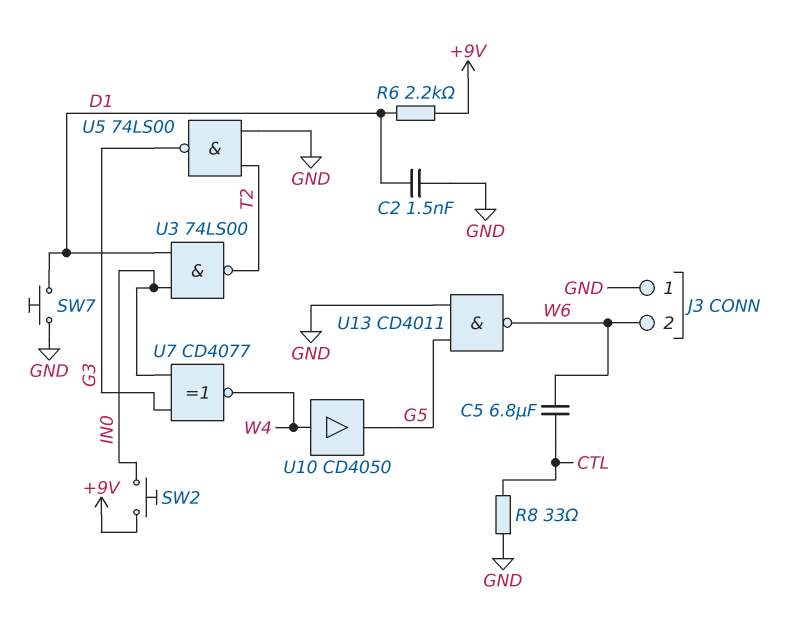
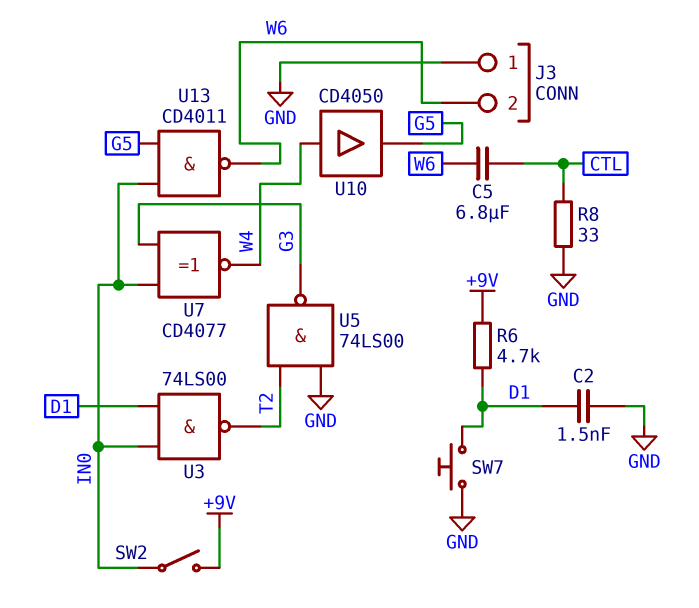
R6: 2.2k (+9V, D1) -> 4.7k (+9V, D1)
SW2: button (+9V, IN0) -> switch (+9V, IN0)
U13: NAND CD4011 (in G5, in GND, out W6) -> NAND CD4011 (in G5, in IN0, out W6)

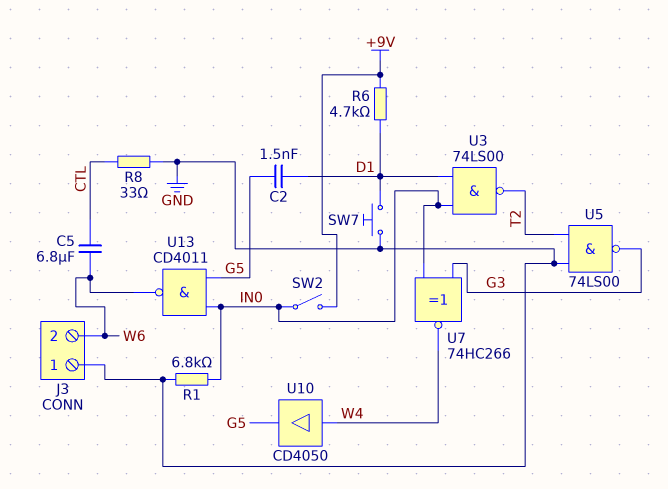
C2: 1.5nF (D1, GND) -> 1.5nF (D1, G5)
R1: none -> 6.8k (GND, IN0)
U7: XNOR CD4077 (in G3, in IN0, out W4) -> XNOR 74HC266 (in G3, in IN0, out W4)

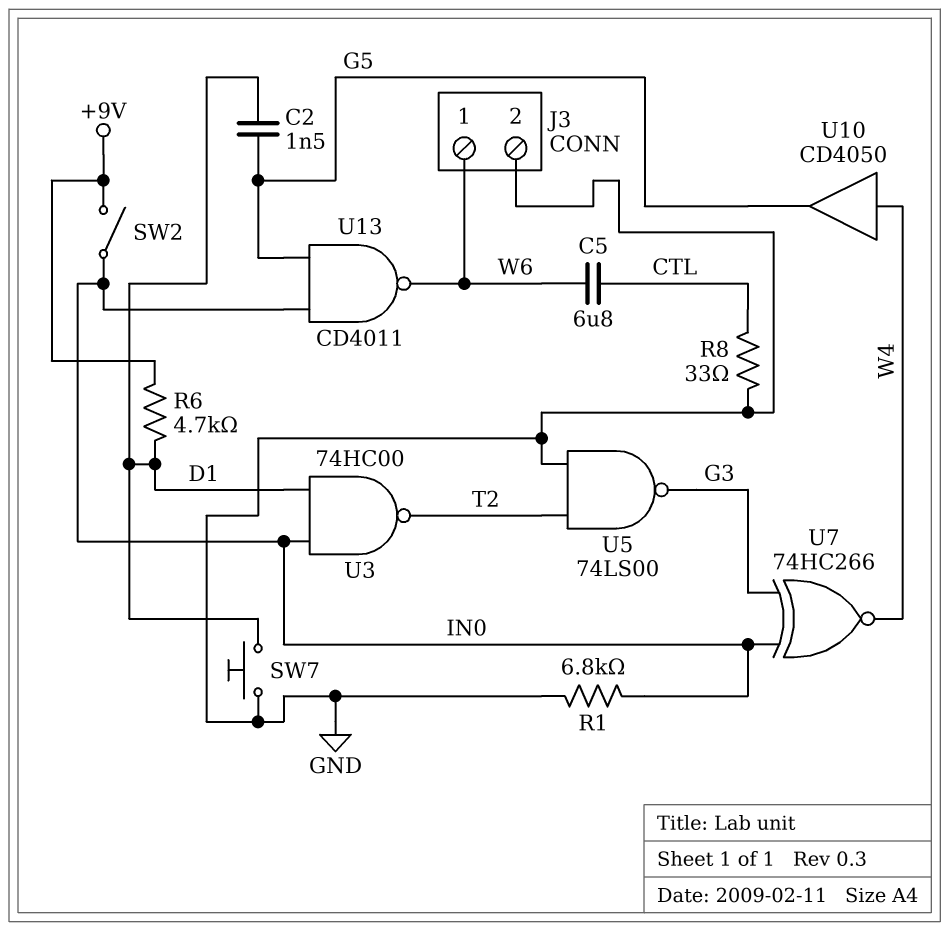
J3 pin 1: GND -> W6
J3 pin 2: W6 -> GND
U3: NAND 74LS00 (in D1, in IN0, out T2) -> NAND 74HC00 (in D1, in IN0, out T2)

